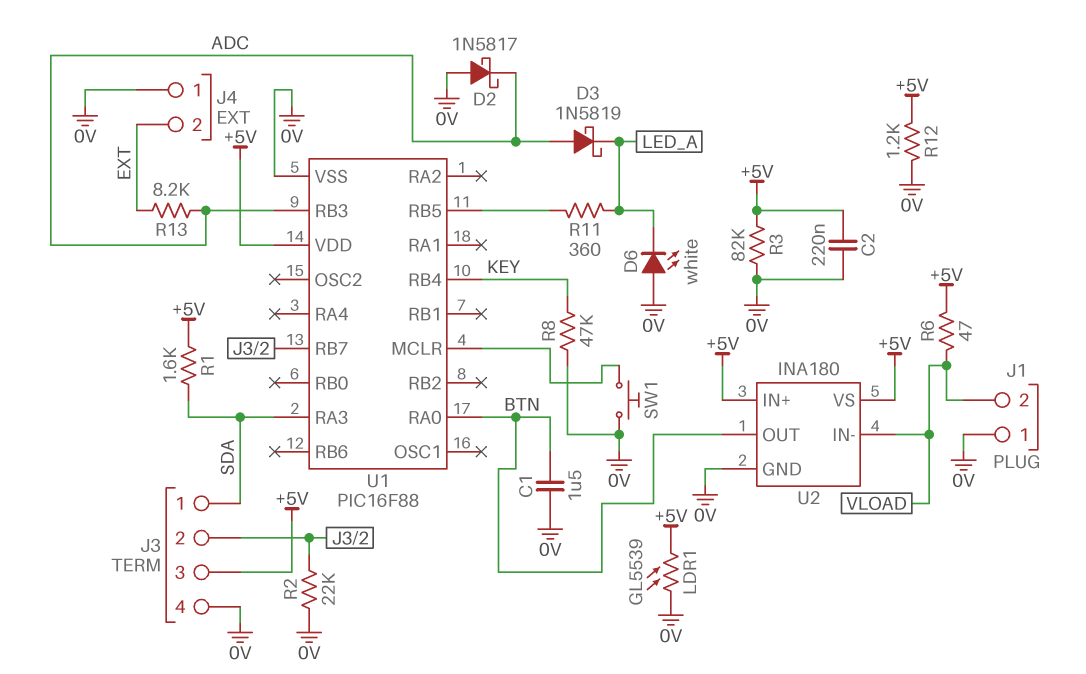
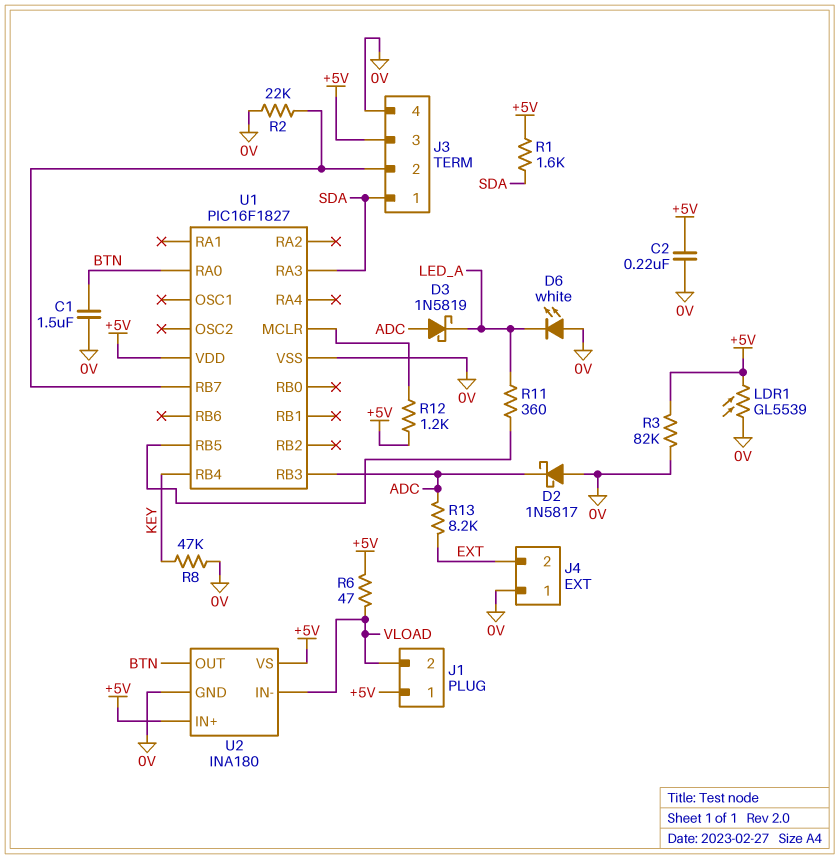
J1 pin 1: 0V -> +5V
R12: 1.2k (+5V, 0V) -> 1.2k (+5V, U1/MCLR)
SW1: button (0V, U1/MCLR) -> none
U1: PIC16F88 -> PIC16F1827

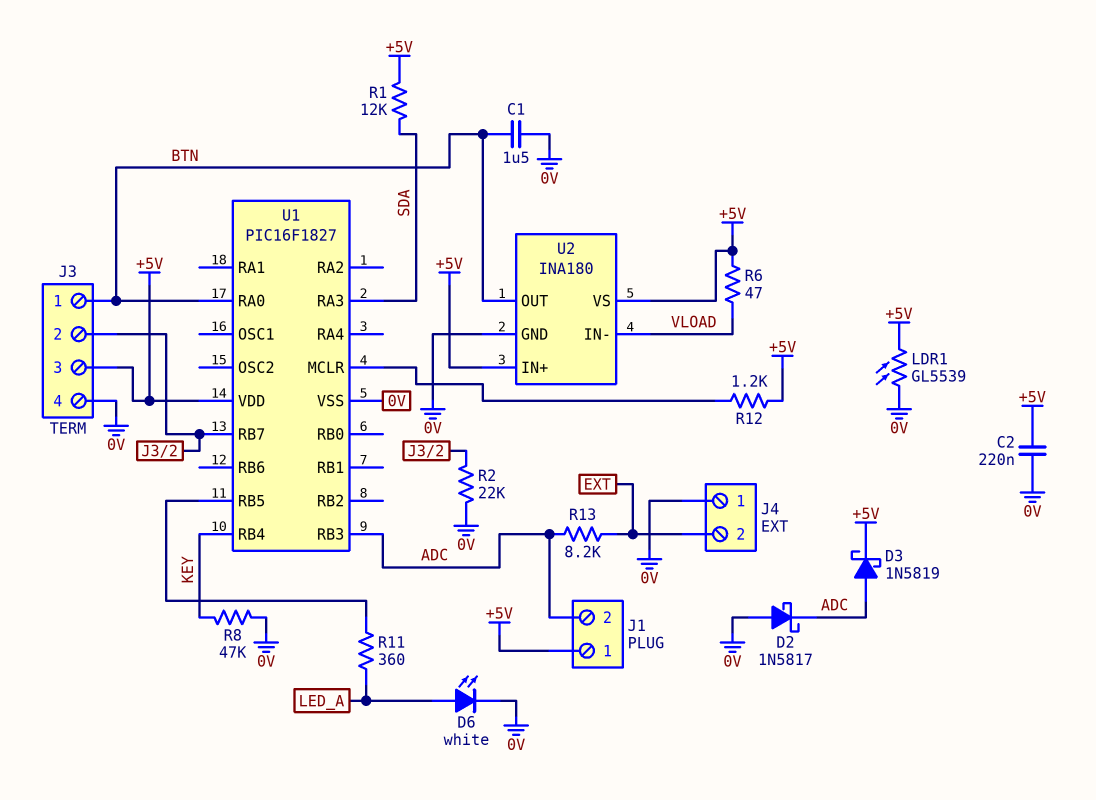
D3: schottky 1N5819 (A ADC, K LED_A) -> schottky 1N5819 (A ADC, K +5V)
D6: LED white (A 0V, K LED_A) -> LED white (A LED_A, K 0V)
J1 pin 2: VLOAD -> ADC
J3 pin 1: SDA -> BTN
R1: 1.6k (+5V, SDA) -> 12k (+5V, SDA)
R3: 82k (+5V, 0V) -> none

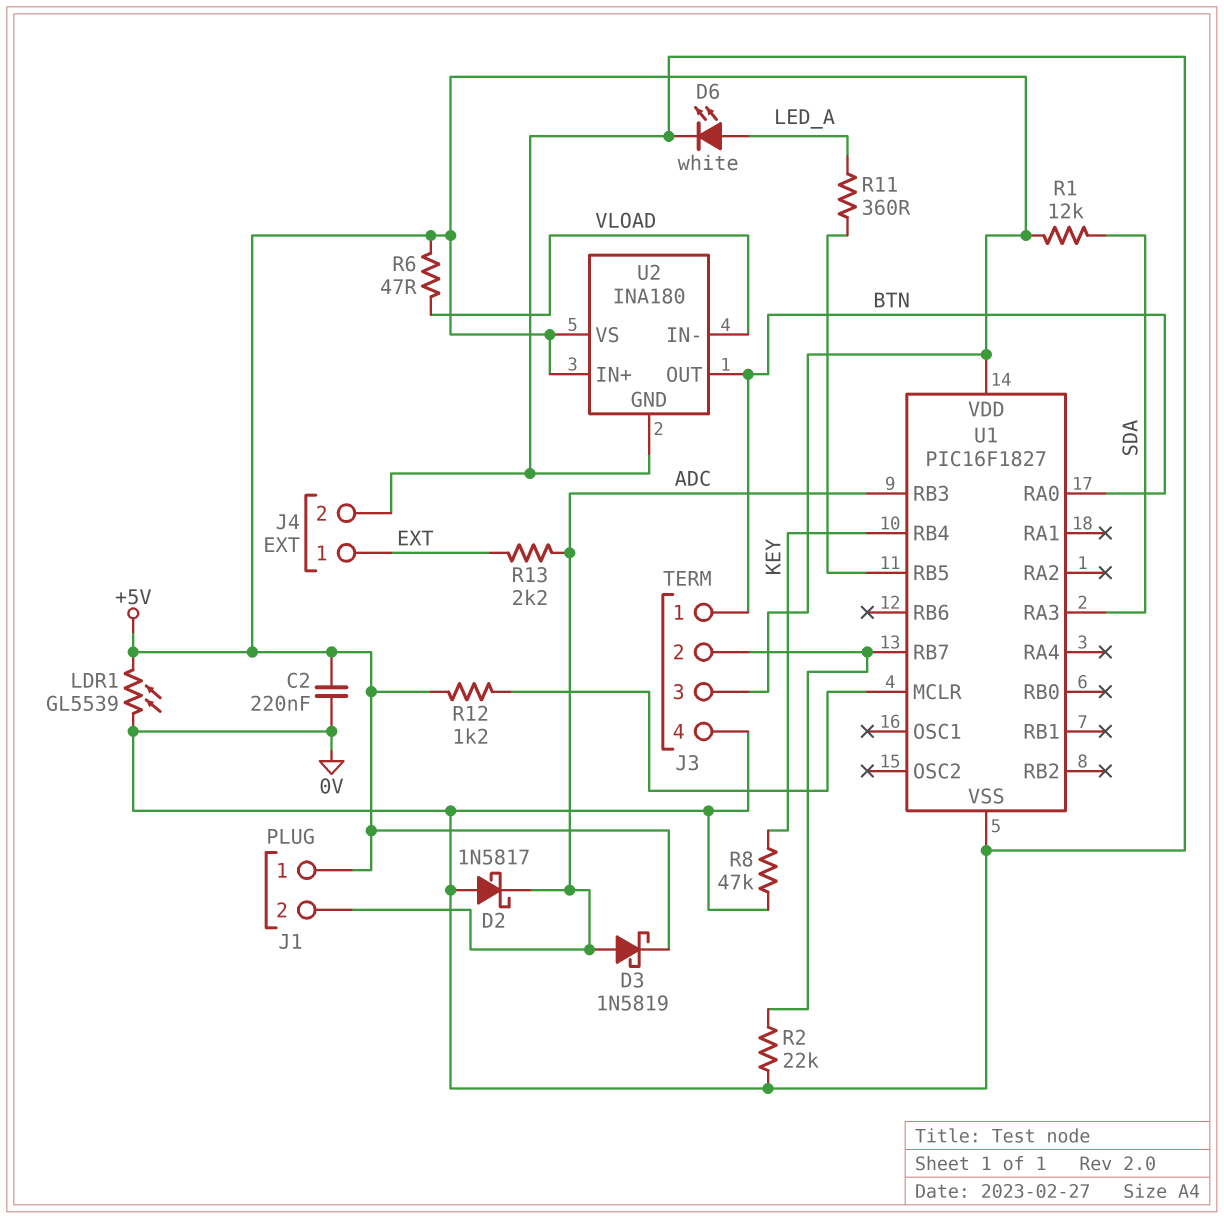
C1: 1.5uF (0V, BTN) -> none
J4 pin 1: 0V -> EXT
J4 pin 2: EXT -> 0V
R13: 8.2k (ADC, EXT) -> 2.2k (ADC, EXT)

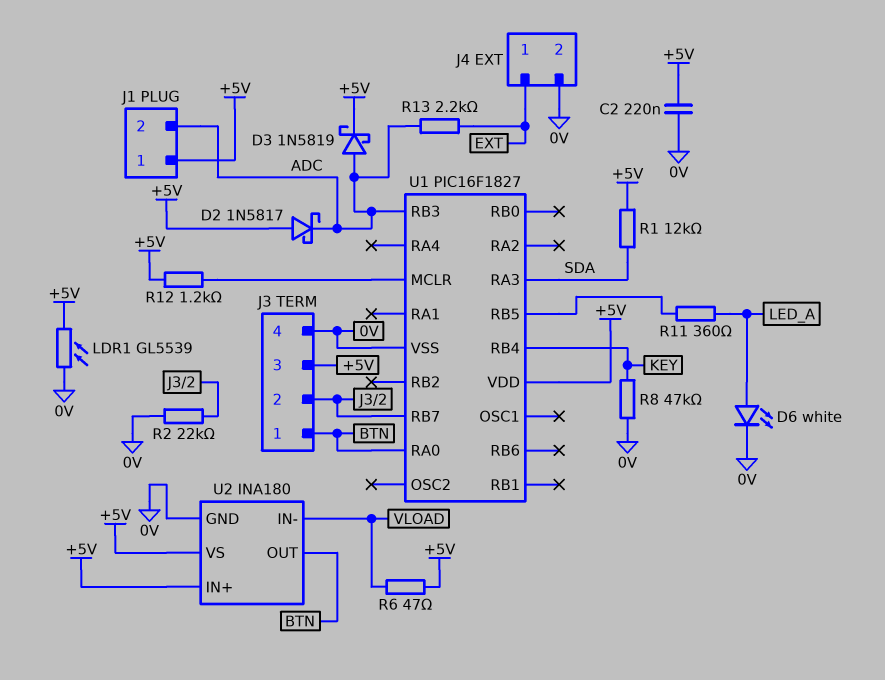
D2: schottky 1N5817 (A 0V, K ADC) -> schottky 1N5817 (A +5V, K ADC)

